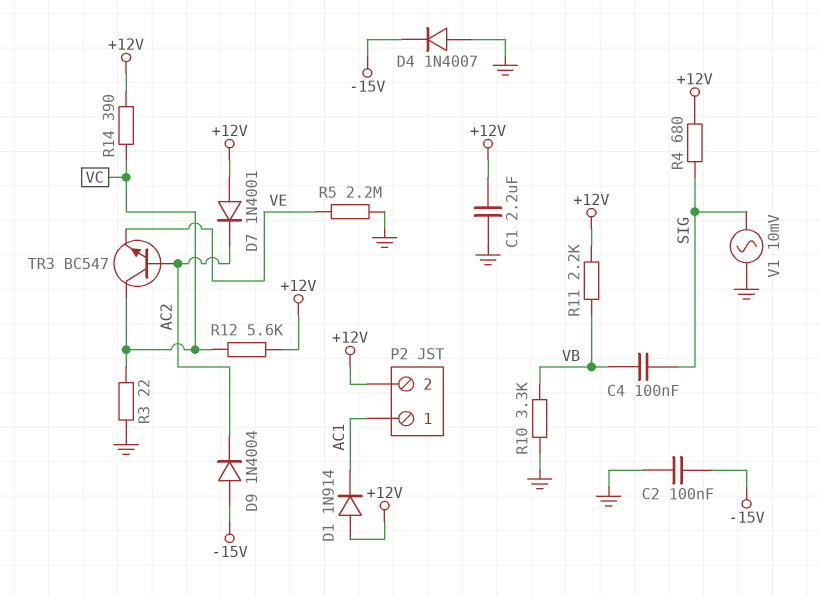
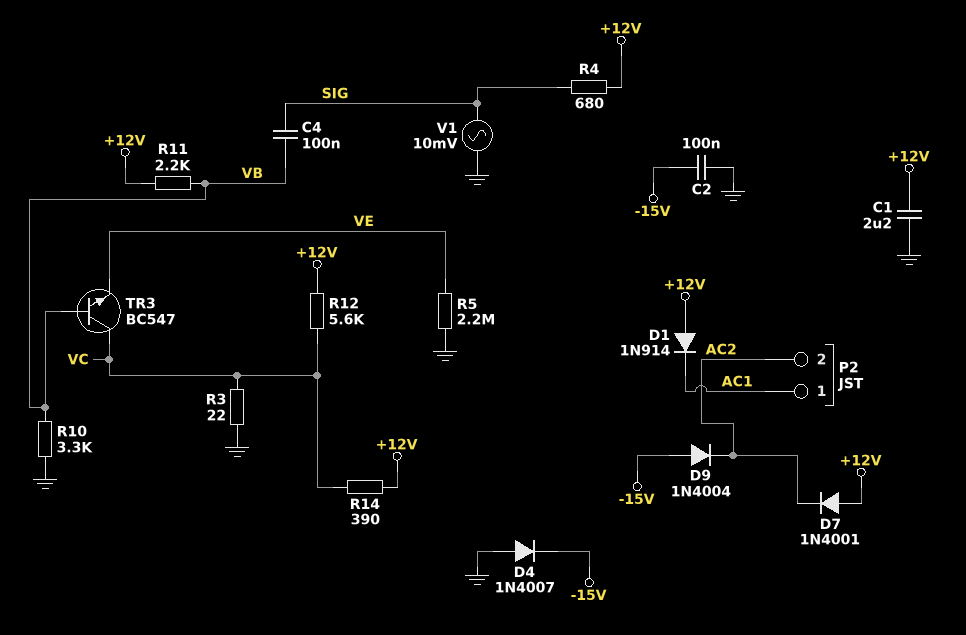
P2 pin 2: +12V -> AC2
TR3: NPN BC547 (B AC2, C VC, E VE) -> NPN BC547 (B VB, C VC, E VE)

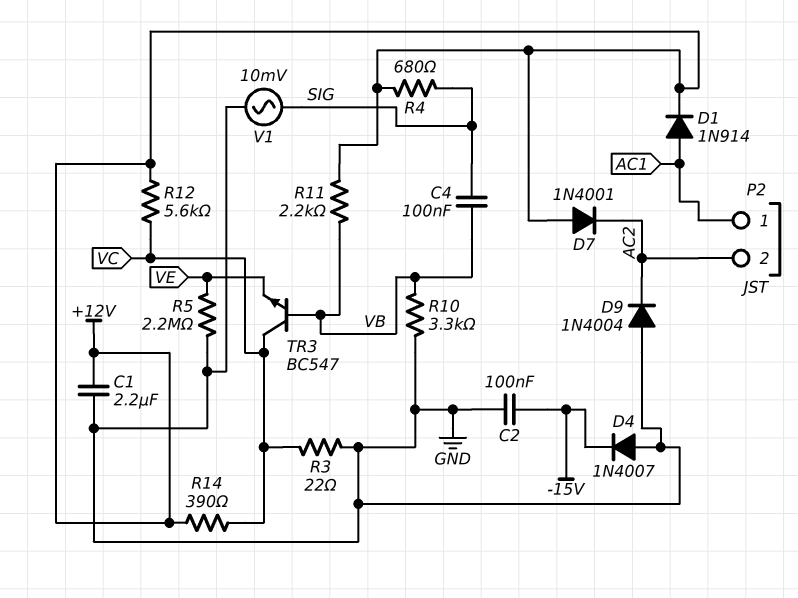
D1: diode 1N914 (A +12V, K AC1) -> diode 1N914 (A AC1, K +12V)
D9: diode 1N4004 (A -15V, K AC2) -> diode 1N4004 (A GND, K AC2)

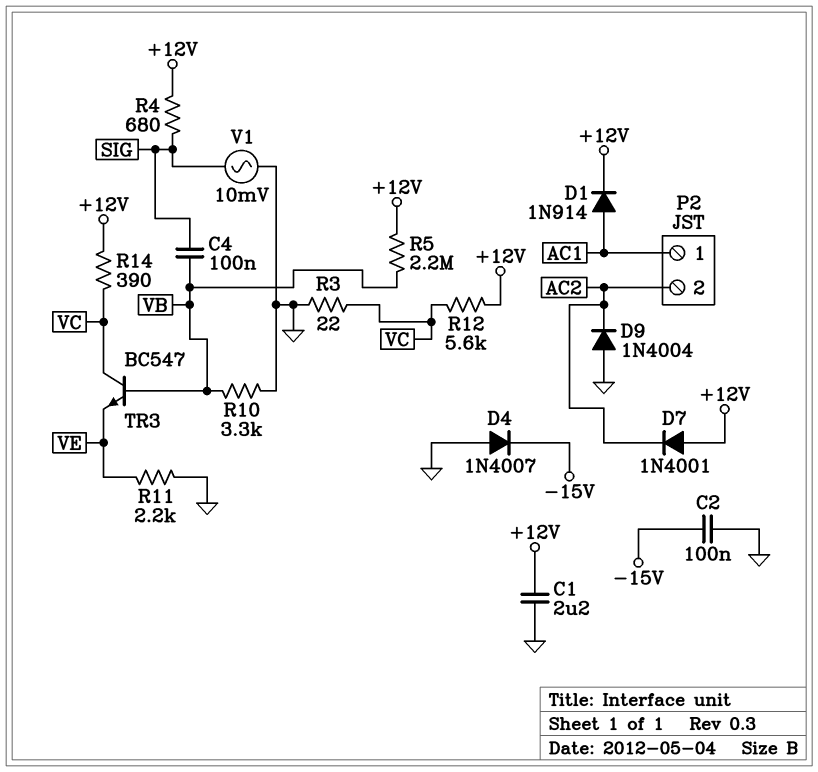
R5: 2.2M (GND, VE) -> 2.2M (+12V, VB)
R11: 2.2k (+12V, VB) -> 2.2k (GND, VE)

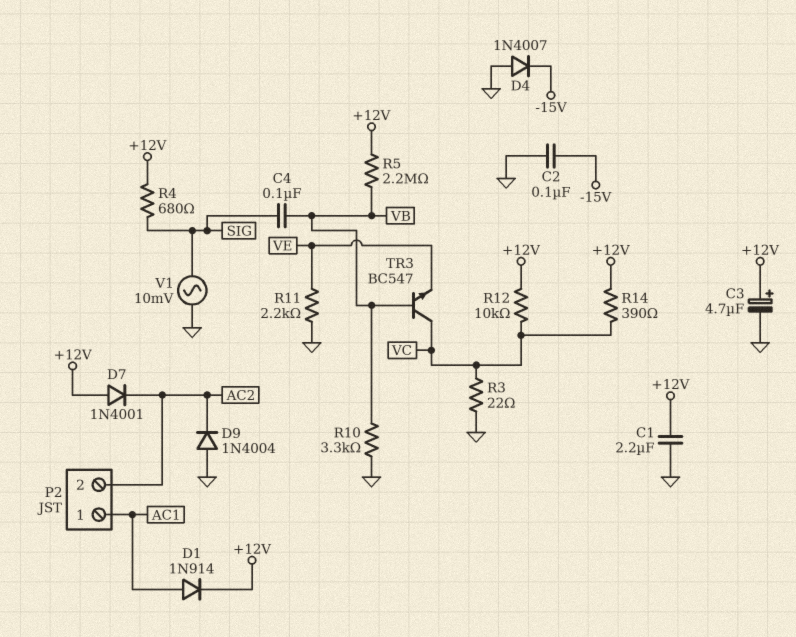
C3: none -> 4.7uF (plus +12V, minus GND)
R12: 5.6k (+12V, VC) -> 10k (+12V, VC)

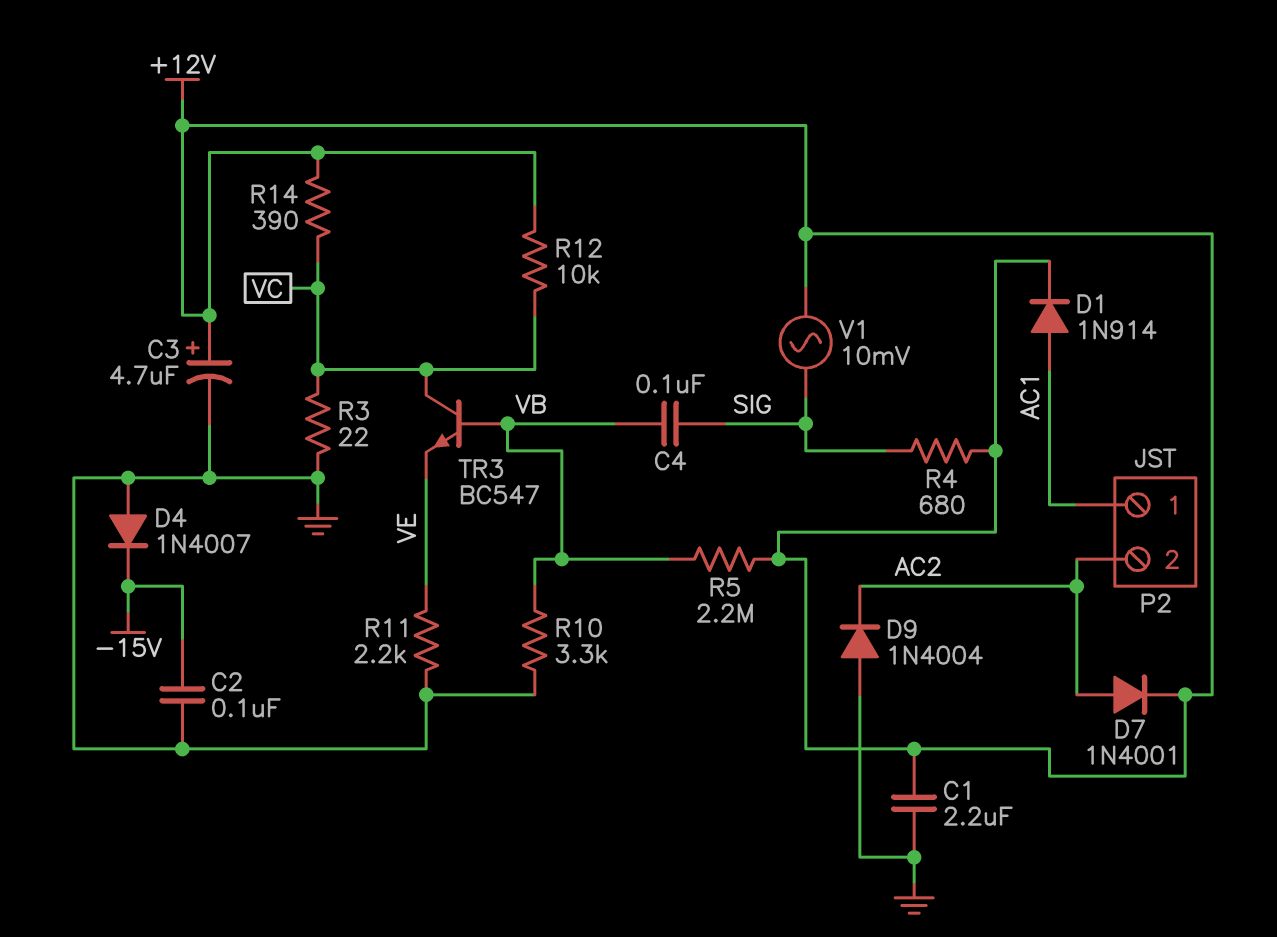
D7: diode 1N4001 (A +12V, K AC2) -> diode 1N4001 (A AC2, K +12V)
V1: AC 10mV (GND, SIG) -> AC 10mV (+12V, SIG)

